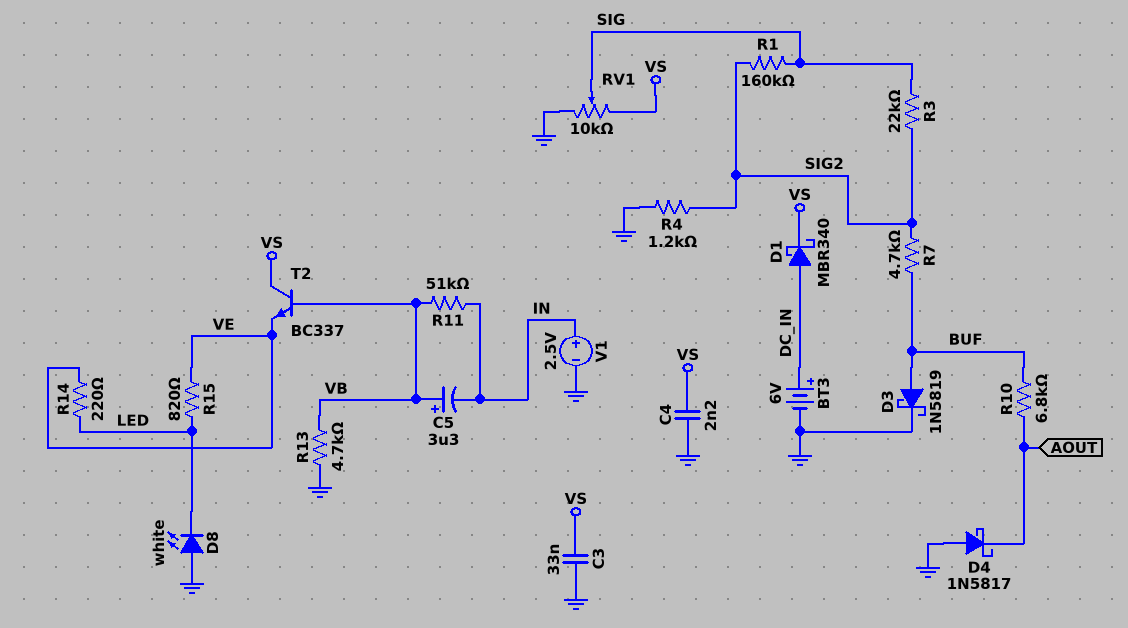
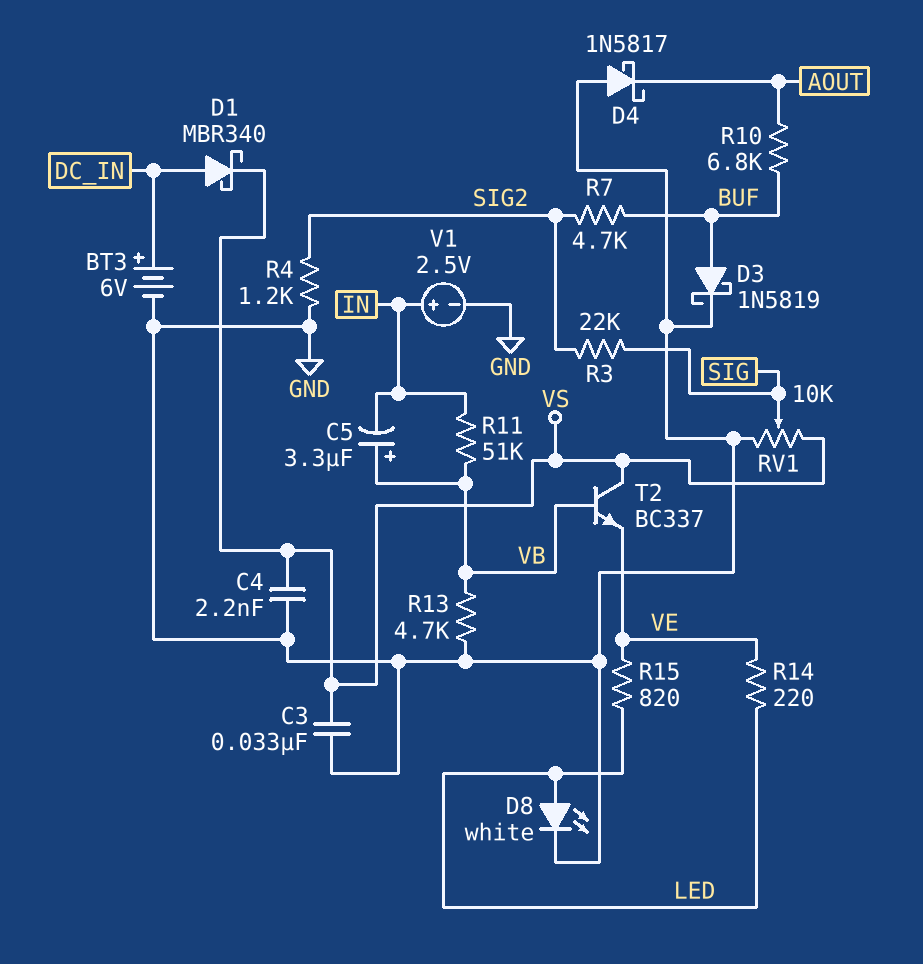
D8: LED white (A GND, K LED) -> LED white (A LED, K GND)
R1: 160k (SIG, SIG2) -> none

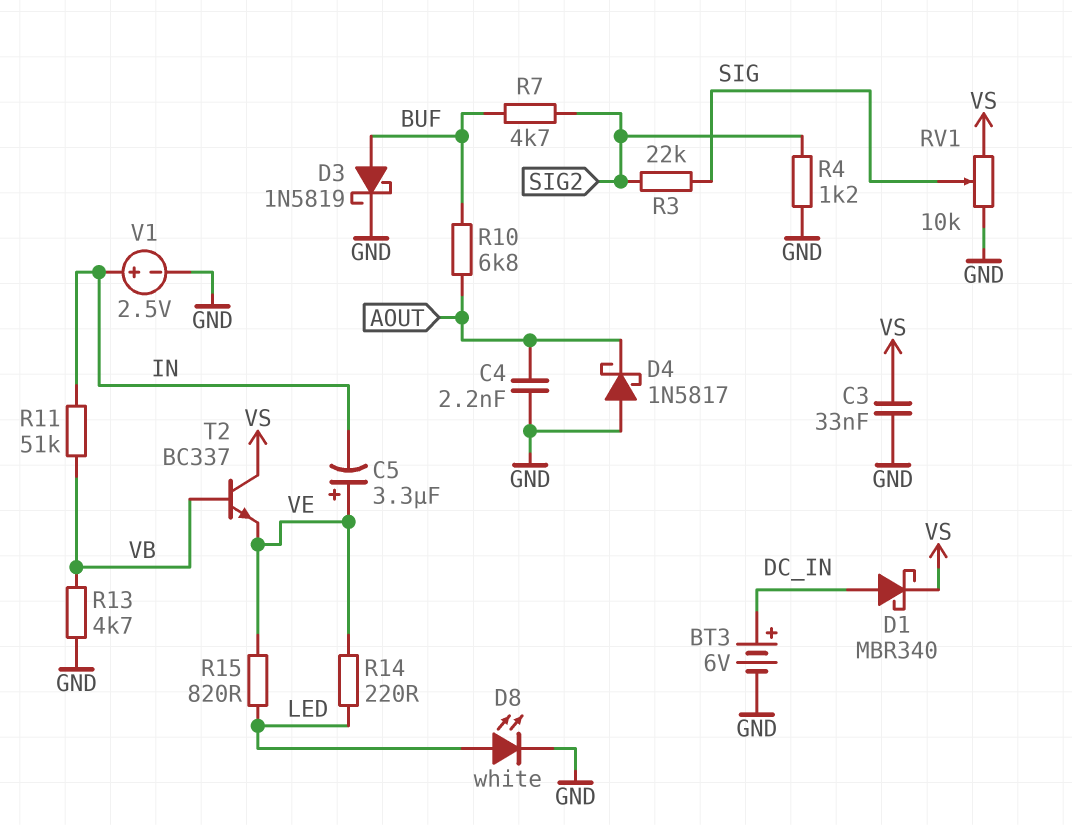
C4: 2.2nF (GND, VS) -> 2.2nF (AOUT, GND)
C5: 3.3uF (plus VB, minus IN) -> 3.3uF (plus VE, minus IN)

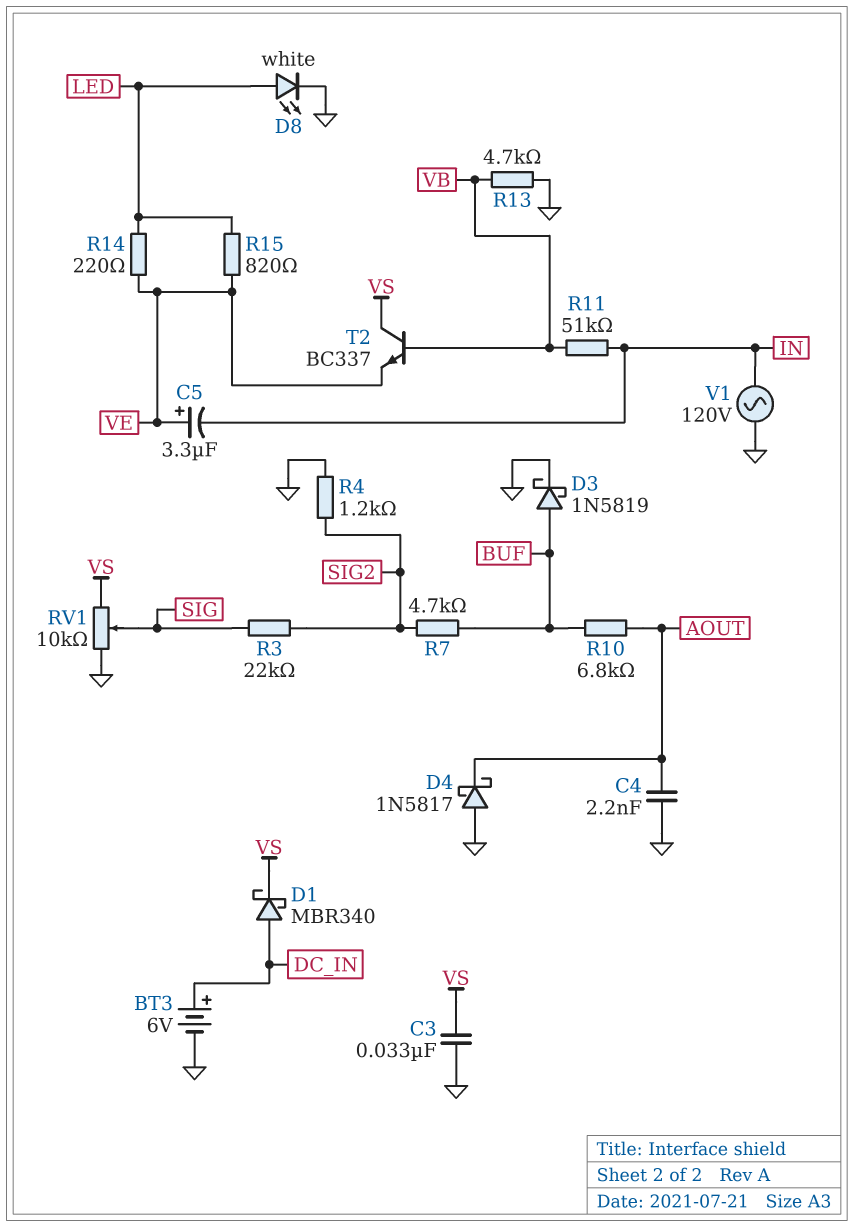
V1: 2.5V (plus IN, minus GND) -> AC 120V (GND, IN)

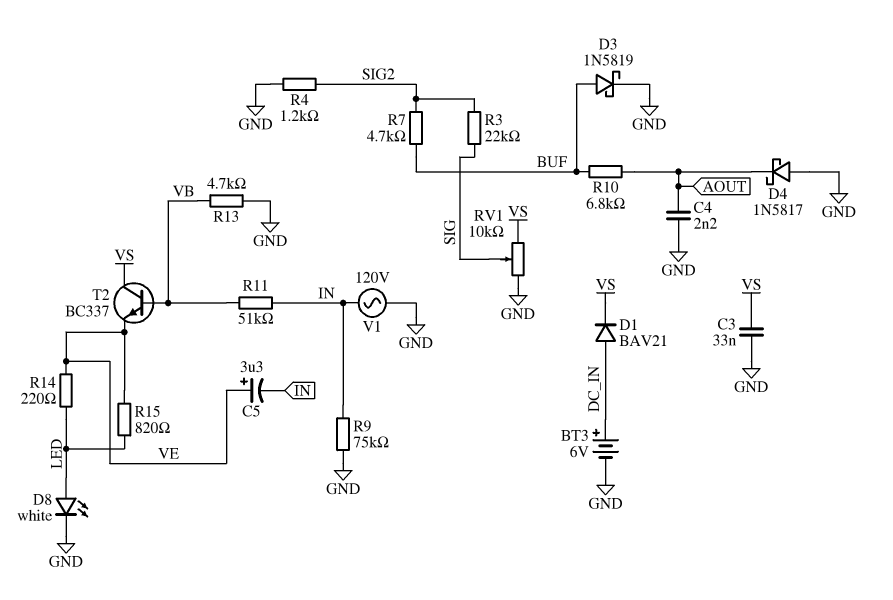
D1: schottky MBR340 (A DC_IN, K VS) -> diode BAV21 (A DC_IN, K VS)
R9: none -> 75k (GND, IN)

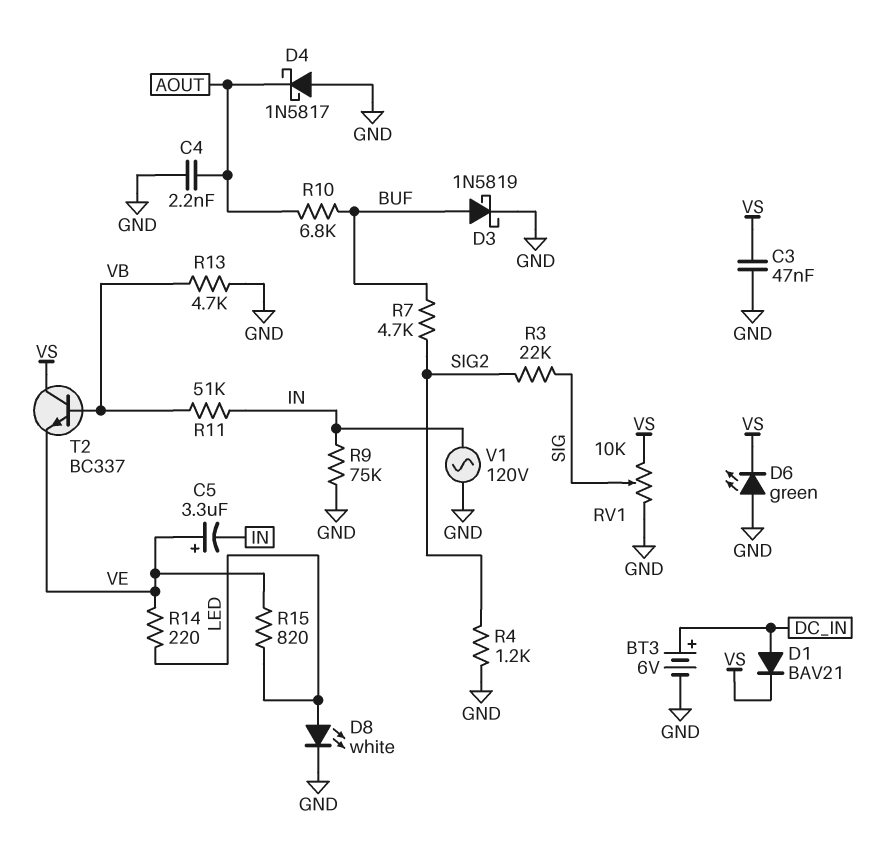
C3: 33nF (GND, VS) -> 47nF (GND, VS)
D6: none -> LED green (A GND, K VS)

